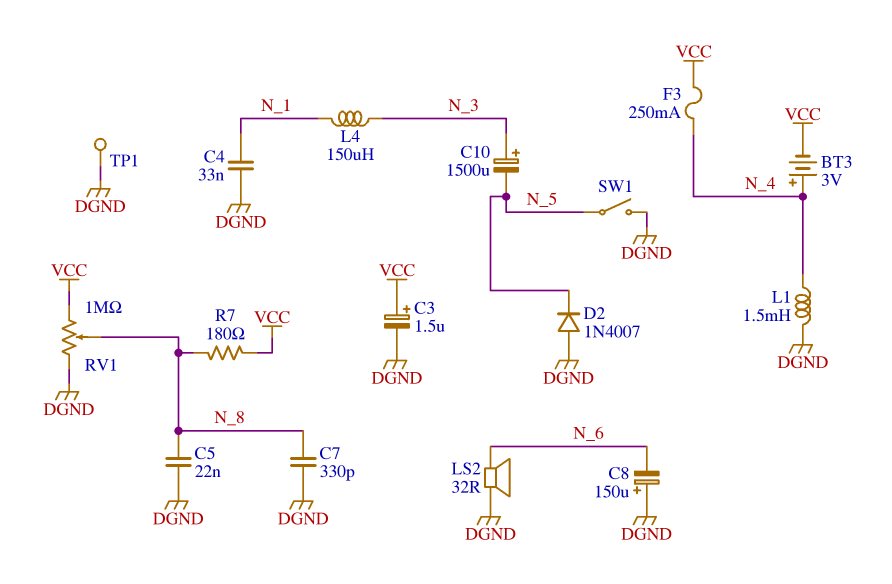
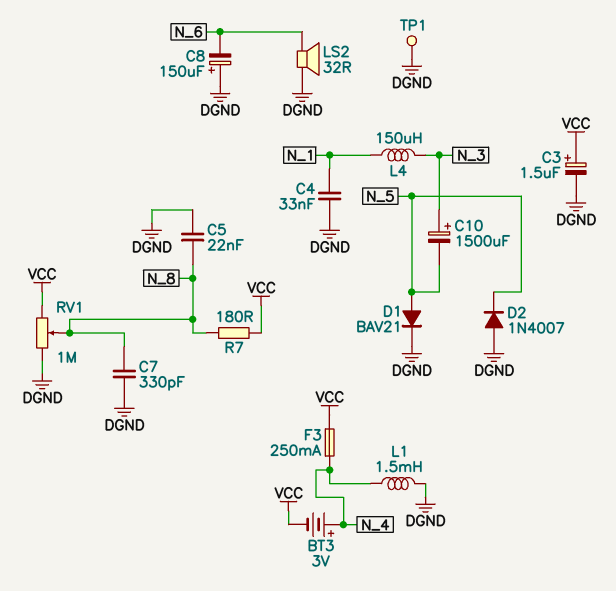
D1: none -> diode BAV21 (A N_5, K DGND)
SW1: switch (DGND, N_5) -> none

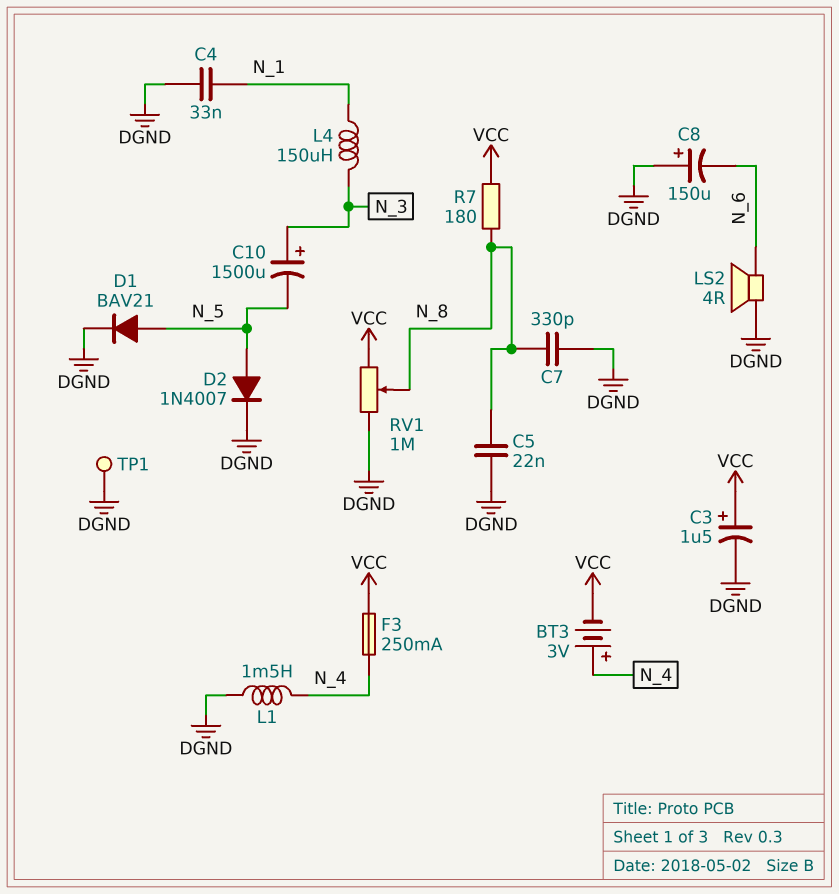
D2: diode 1N4007 (A DGND, K N_5) -> diode 1N4007 (A N_5, K DGND)
LS2: speaker 32R (DGND, N_6) -> speaker 4R (DGND, N_6)

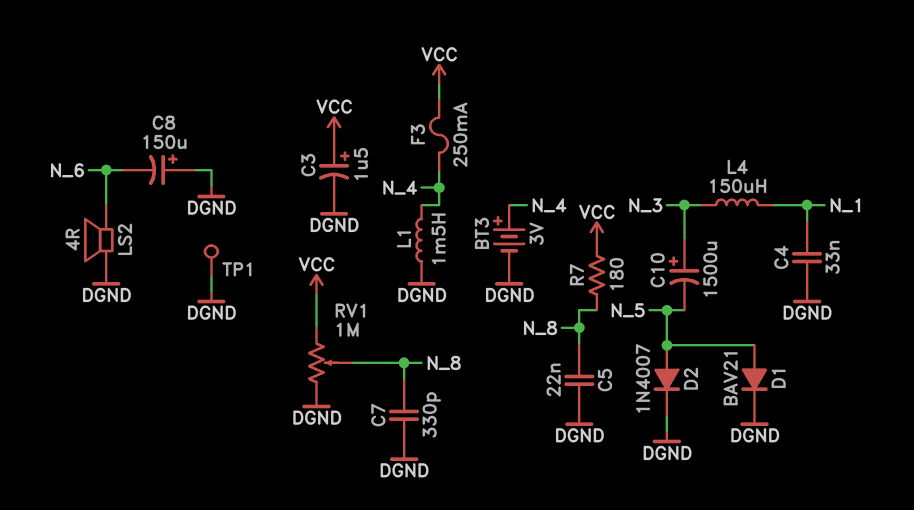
BT3: 3V (plus N_4, minus VCC) -> 3V (plus N_4, minus DGND)

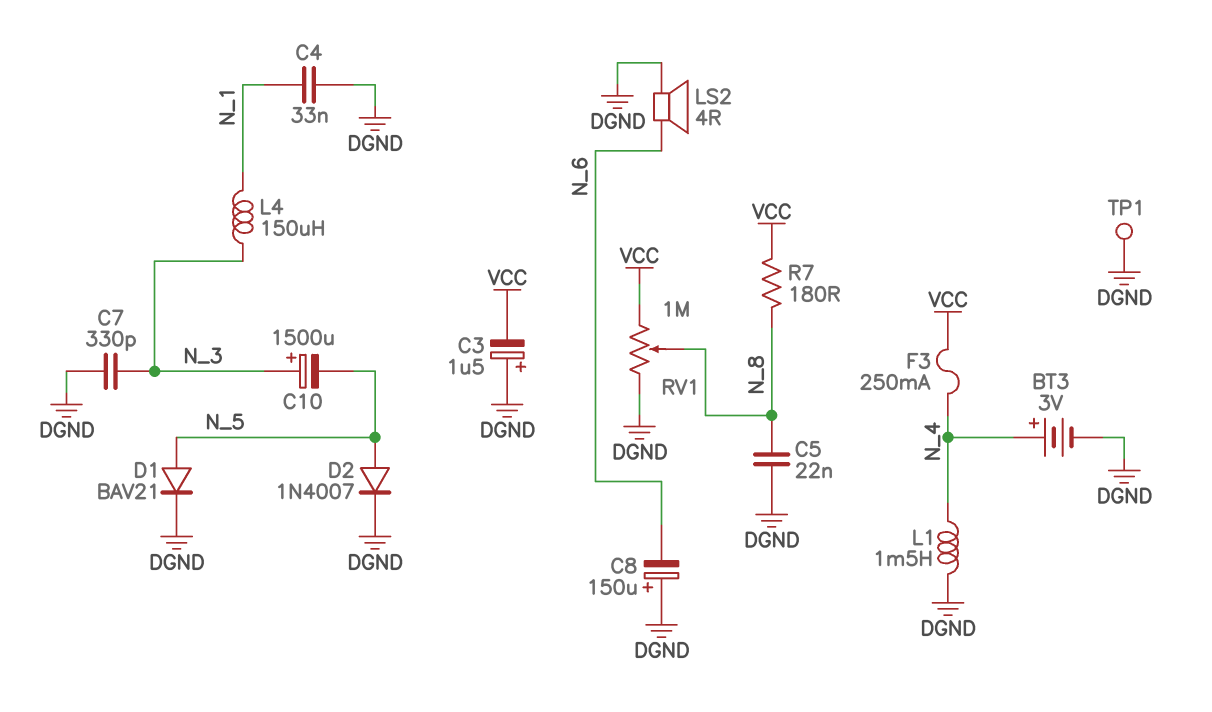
C3: 1.5uF (plus VCC, minus DGND) -> 1.5uF (plus DGND, minus VCC)
C7: 330pF (DGND, N_8) -> 330pF (DGND, N_3)

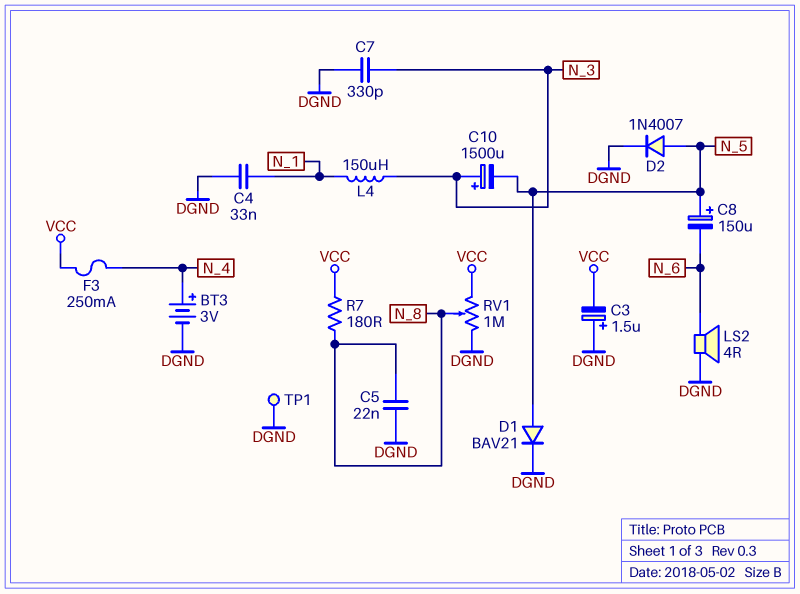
C8: 150uF (plus DGND, minus N_6) -> 150uF (plus N_5, minus N_6)
L1: 1.5mH (DGND, N_4) -> none

